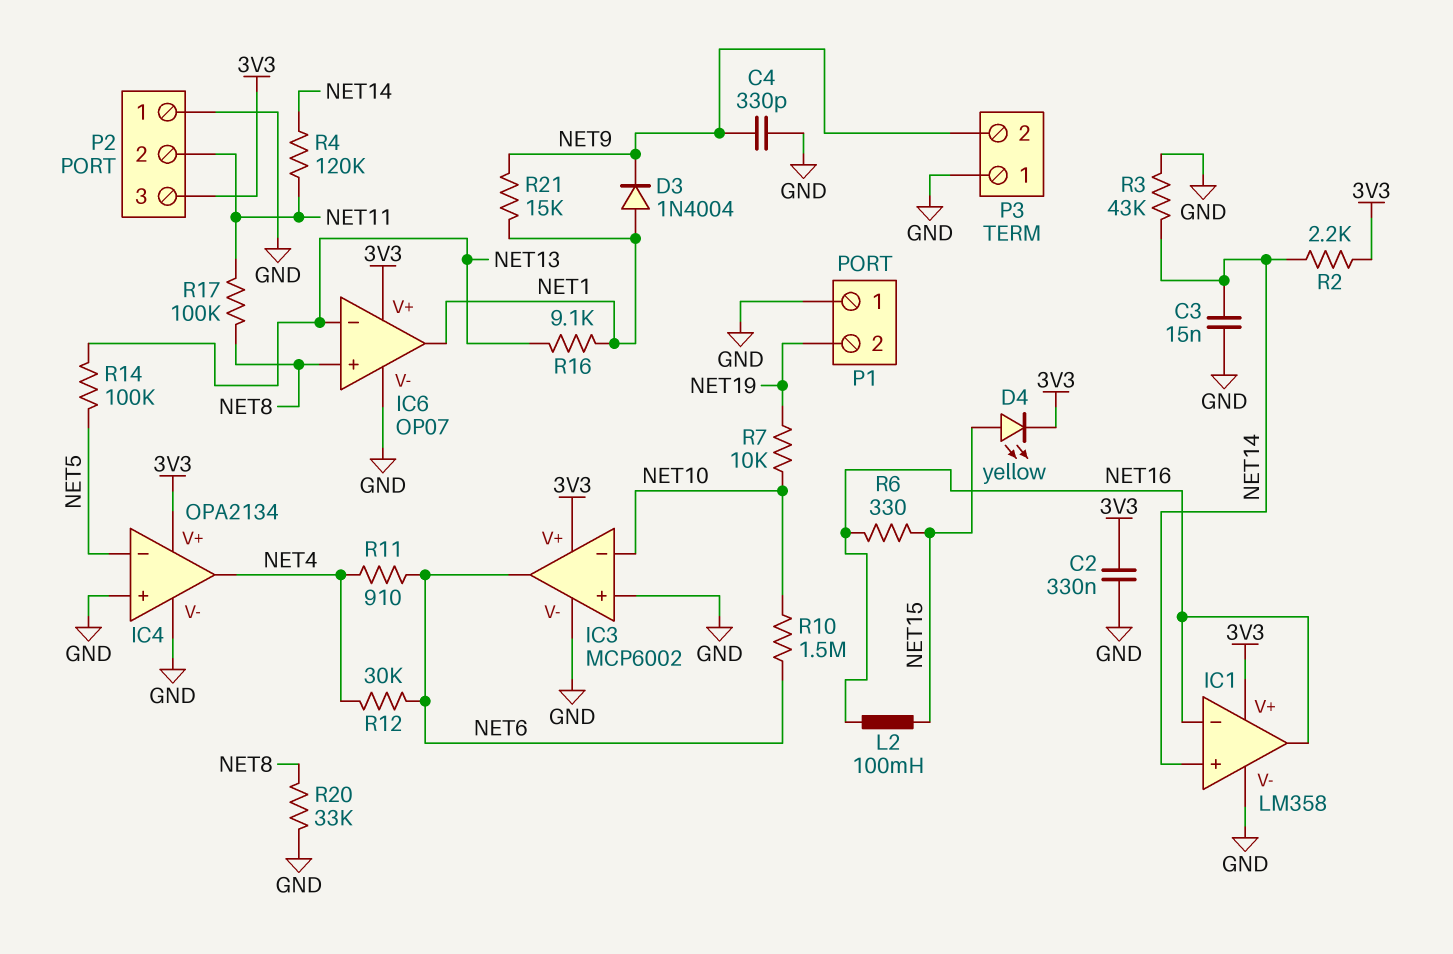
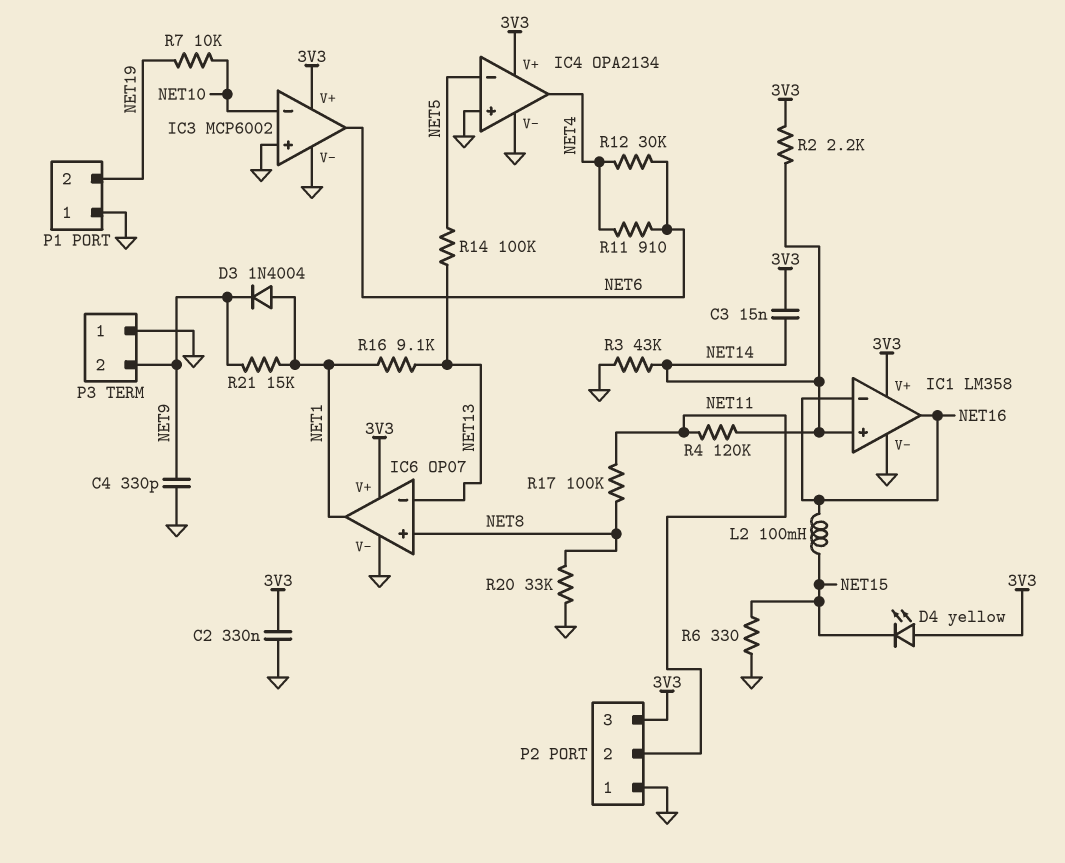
C3: 15nF (GND, NET14) -> 15nF (3V3, NET14)
D4: LED yellow (A NET15, K 3V3) -> LED yellow (A 3V3, K NET15)
R6: 330 (NET15, NET16) -> 330 (GND, NET15)
R10: 1.5M (NET6, NET10) -> none

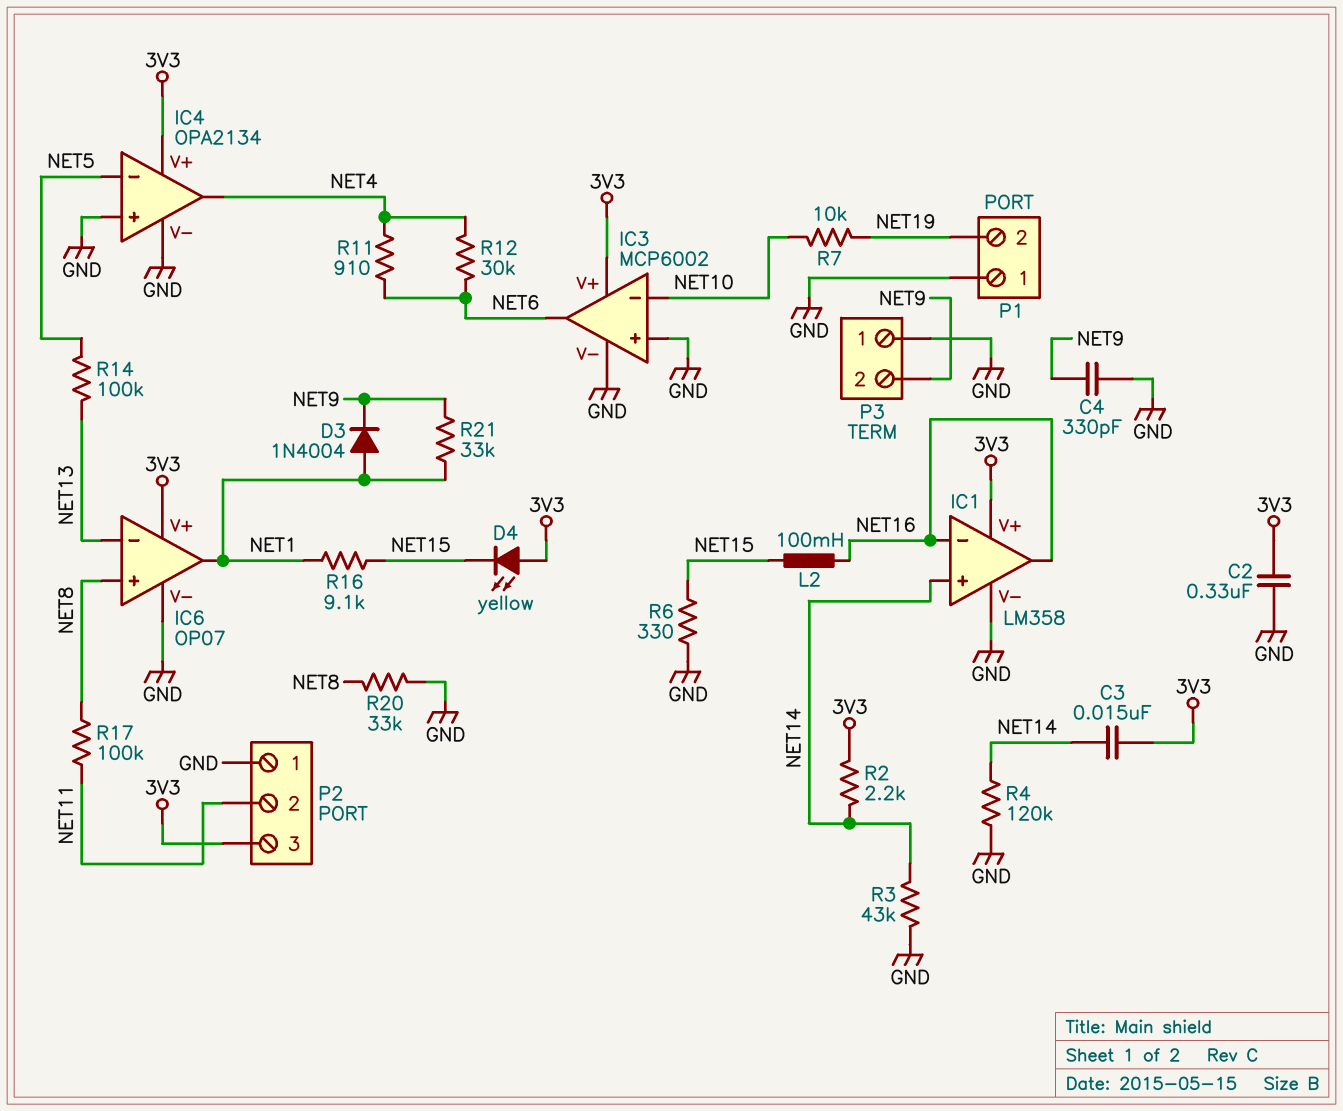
R4: 120k (NET11, NET14) -> 120k (GND, NET14)
R16: 9.1k (NET1, NET13) -> 9.1k (NET1, NET15)
R21: 15k (NET1, NET9) -> 33k (NET1, NET9)

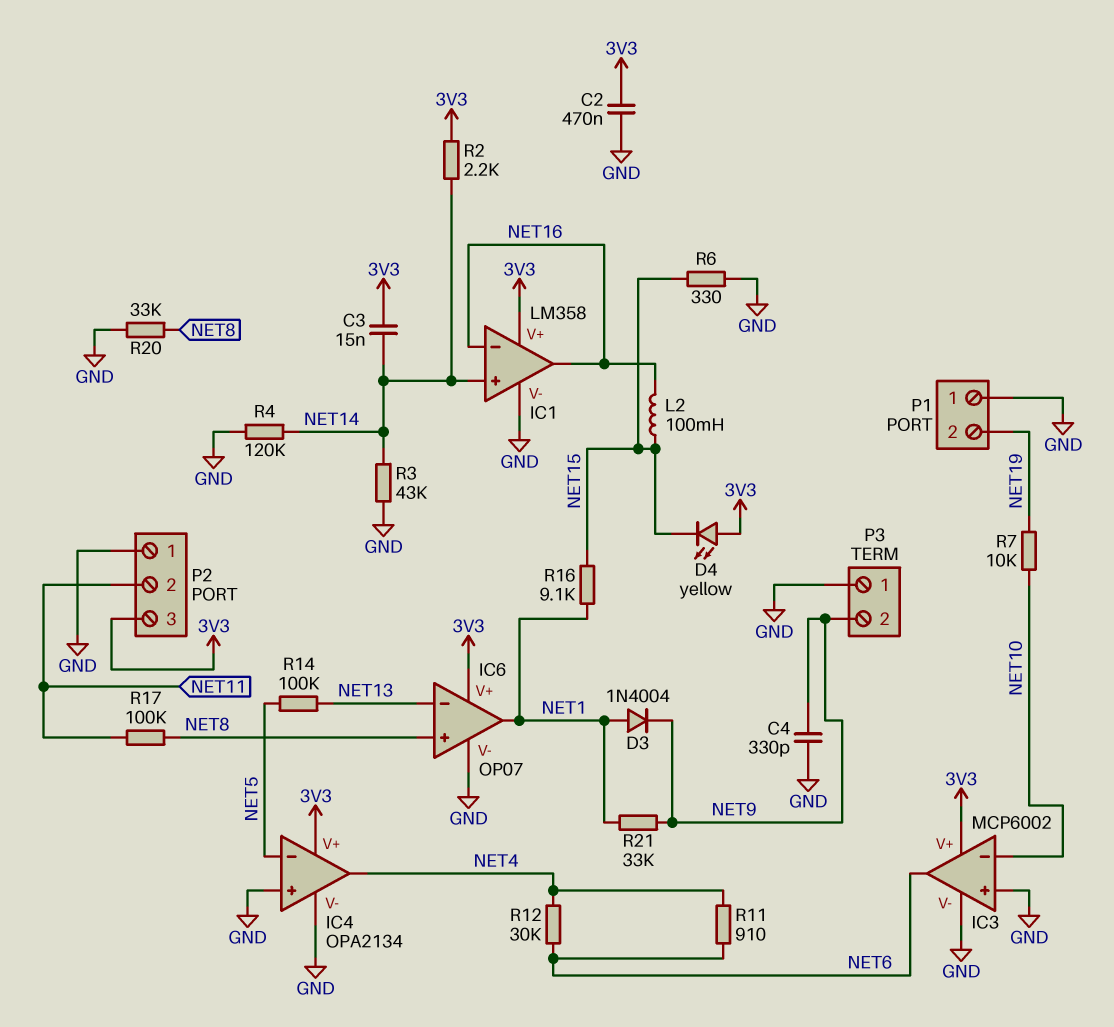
C2: 330nF (3V3, GND) -> 470nF (3V3, GND)

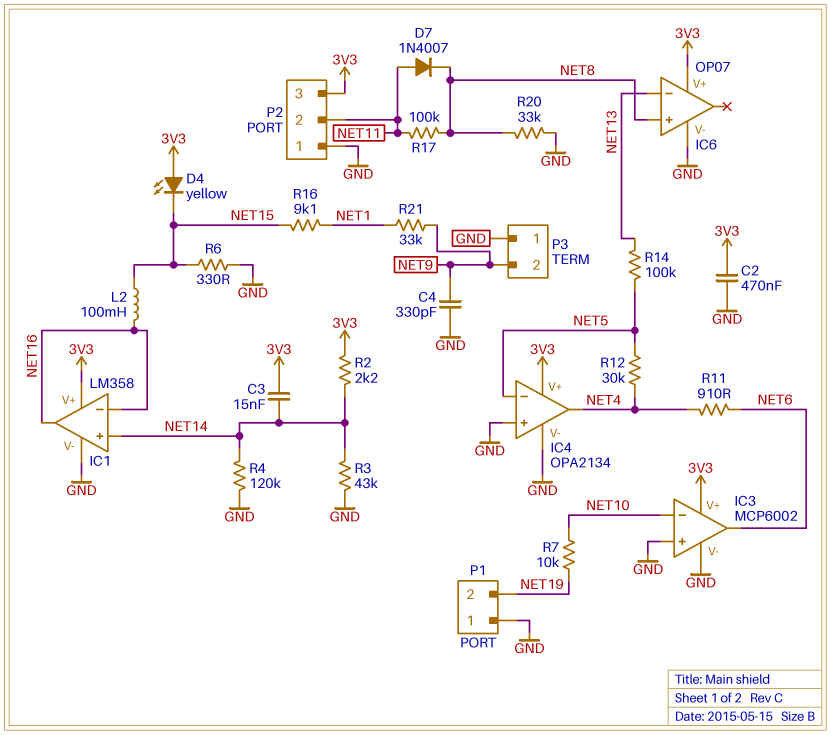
D3: diode 1N4004 (A NET1, K NET9) -> none
D7: none -> diode 1N4007 (A NET11, K NET8)
IC6 pin out: NET1 -> none
R12: 30k (NET4, NET6) -> 30k (NET4, NET5)

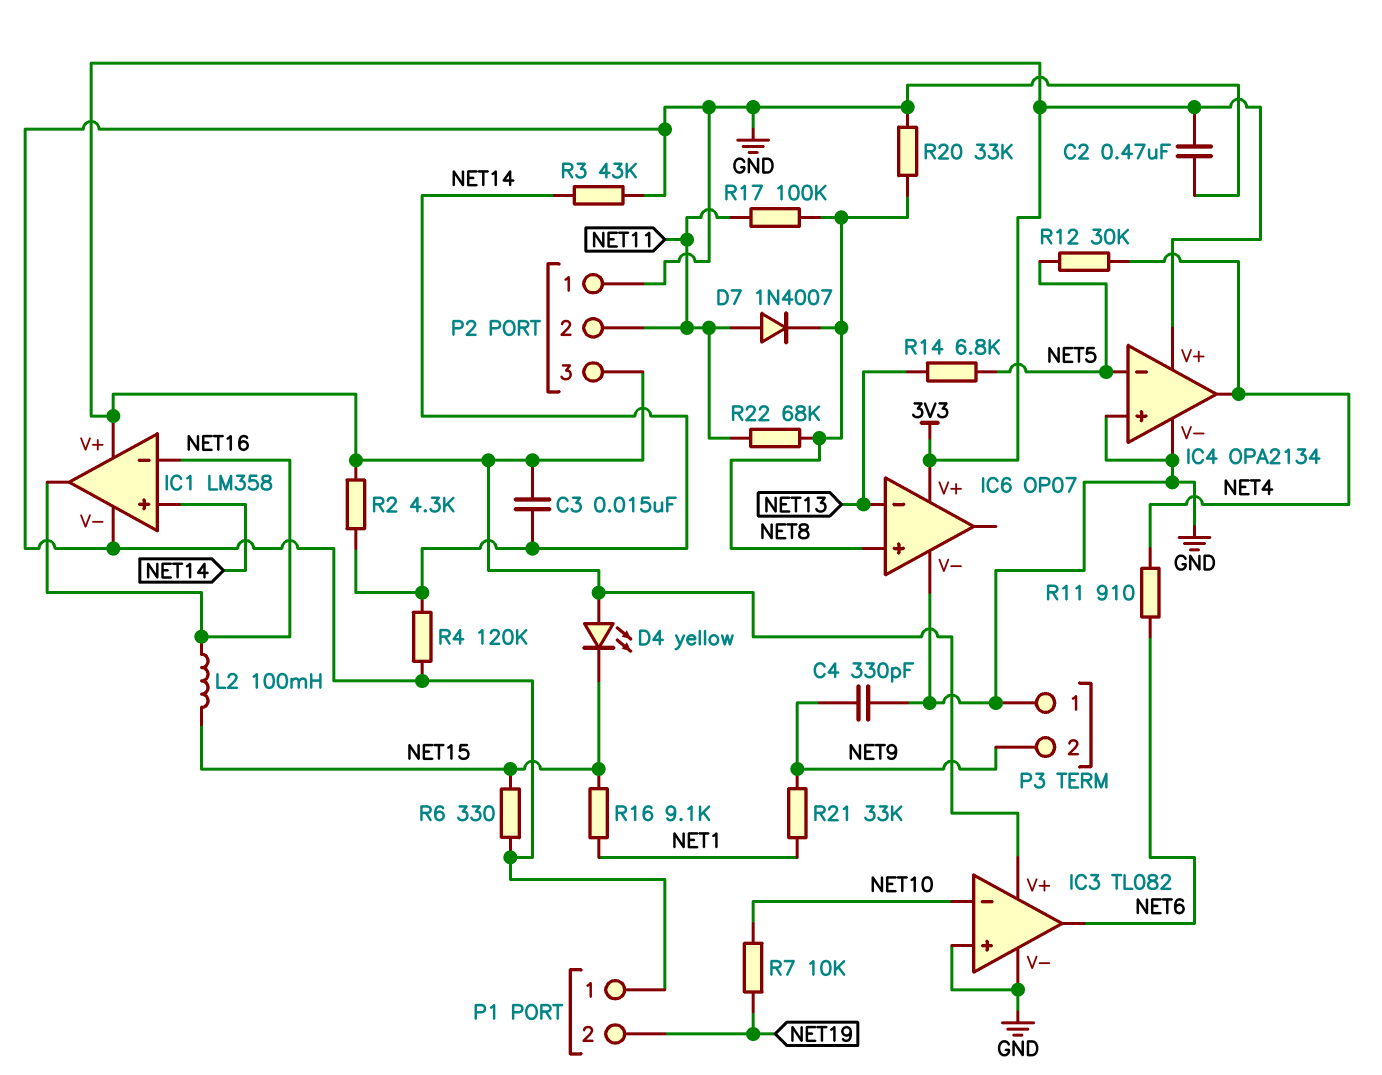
IC3: MCP6002 -> TL082
R2: 2.2k (3V3, NET14) -> 4.3k (3V3, NET14)
R14: 100k (NET5, NET13) -> 6.8k (NET5, NET13)
R22: none -> 68k (NET8, NET11)

